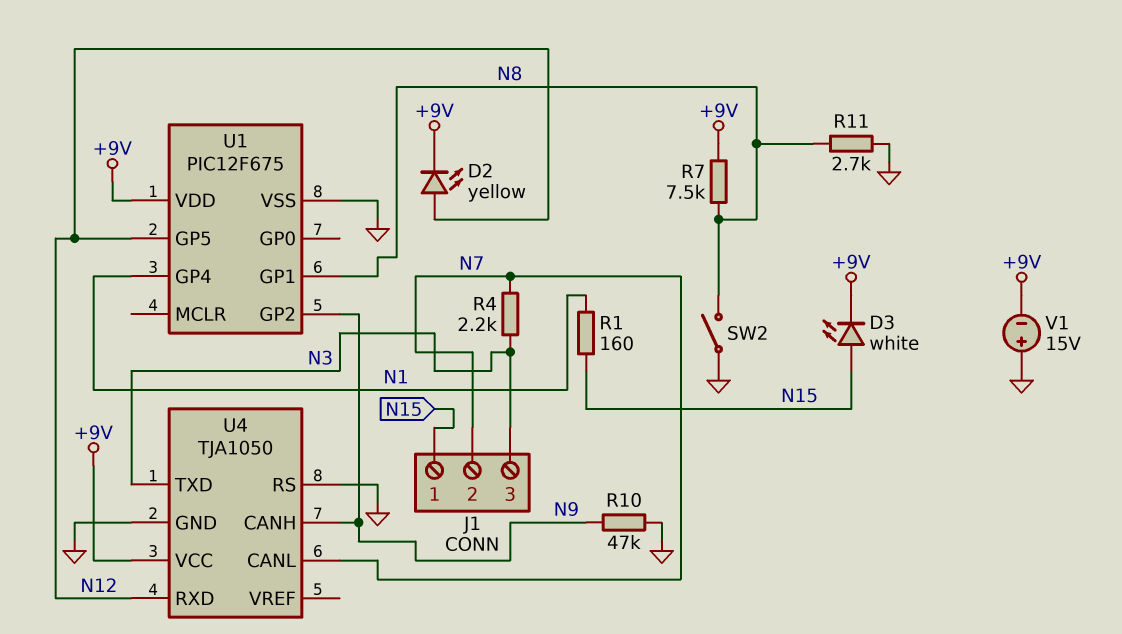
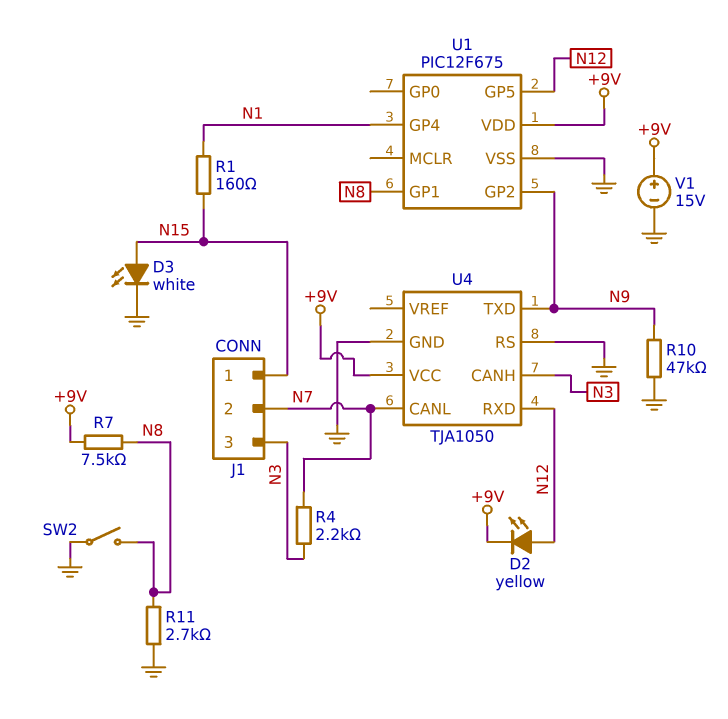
D3: LED white (A N15, K +9V) -> LED white (A N15, K GND)
U4 pin CANH: N9 -> N3
U4 pin TXD: N3 -> N9
V1: 15V (plus GND, minus +9V) -> 15V (plus +9V, minus GND)

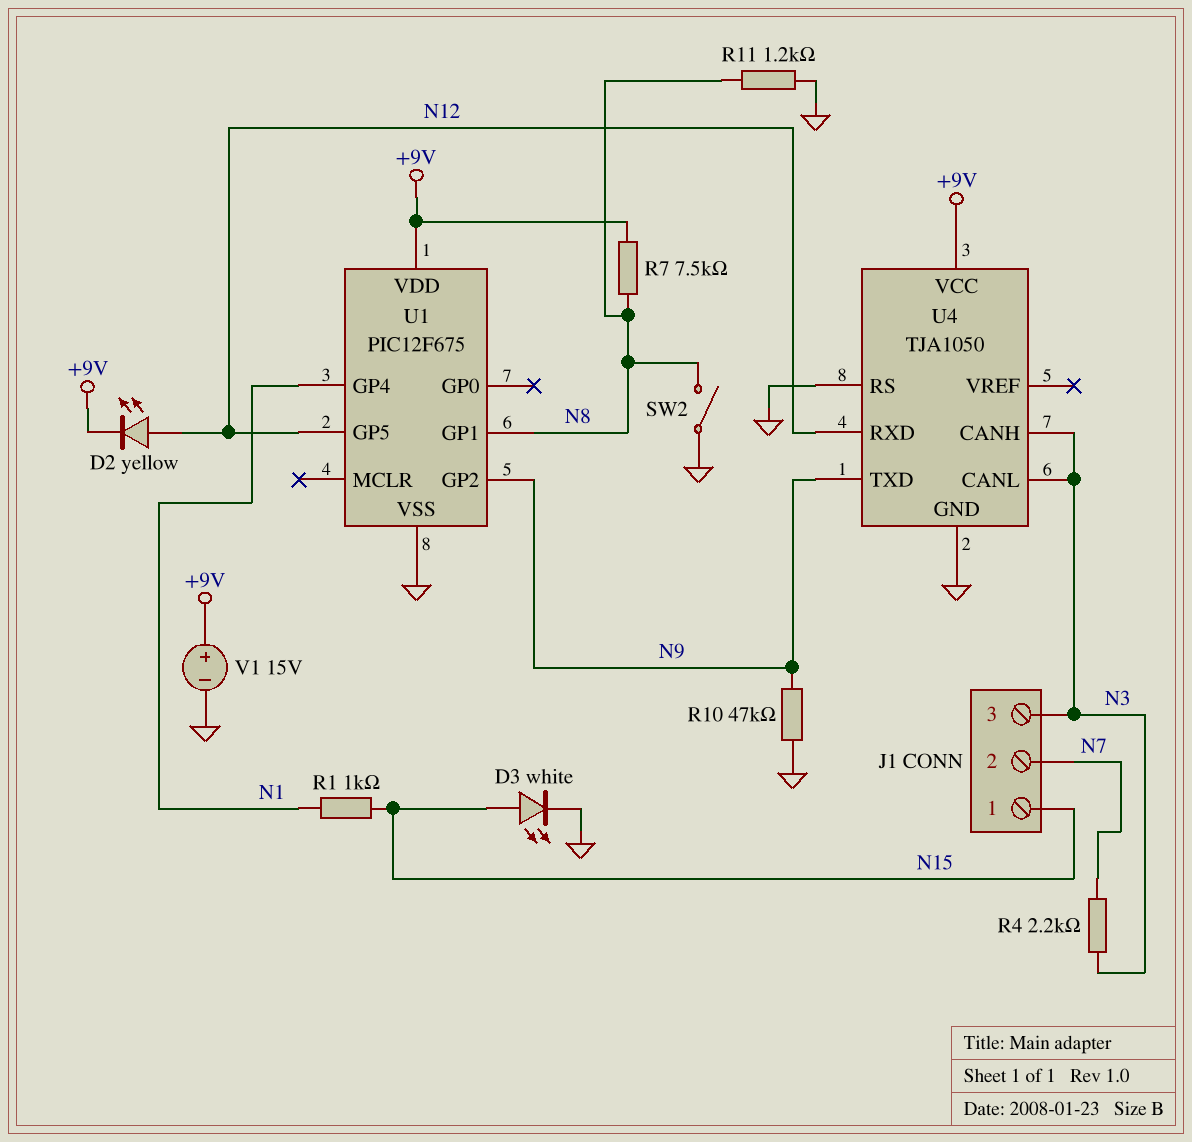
R1: 160 (N1, N15) -> 1k (N1, N15)
R11: 2.7k (GND, N8) -> 1.2k (GND, N8)
U4 pin CANL: N7 -> N3

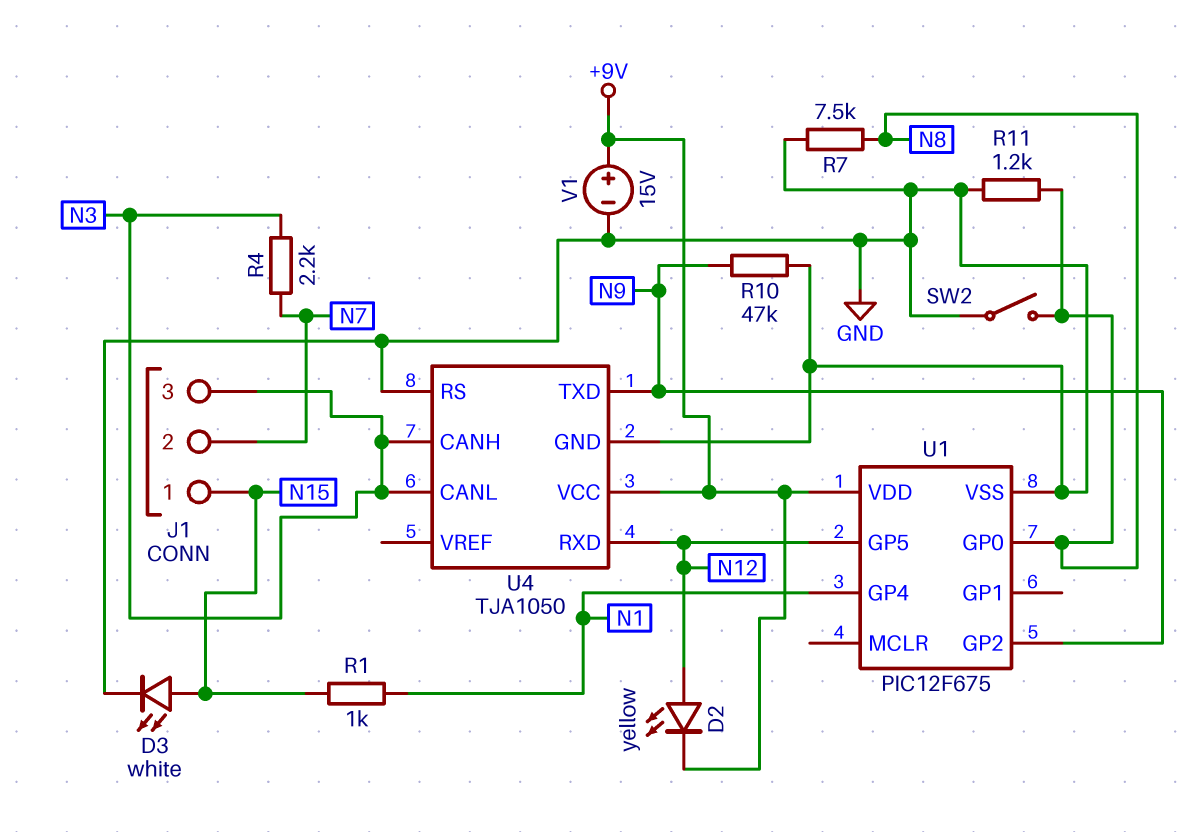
R7: 7.5k (+9V, N8) -> 7.5k (GND, N8)
U1 pin GP0: none -> N8
U1 pin GP1: N8 -> none

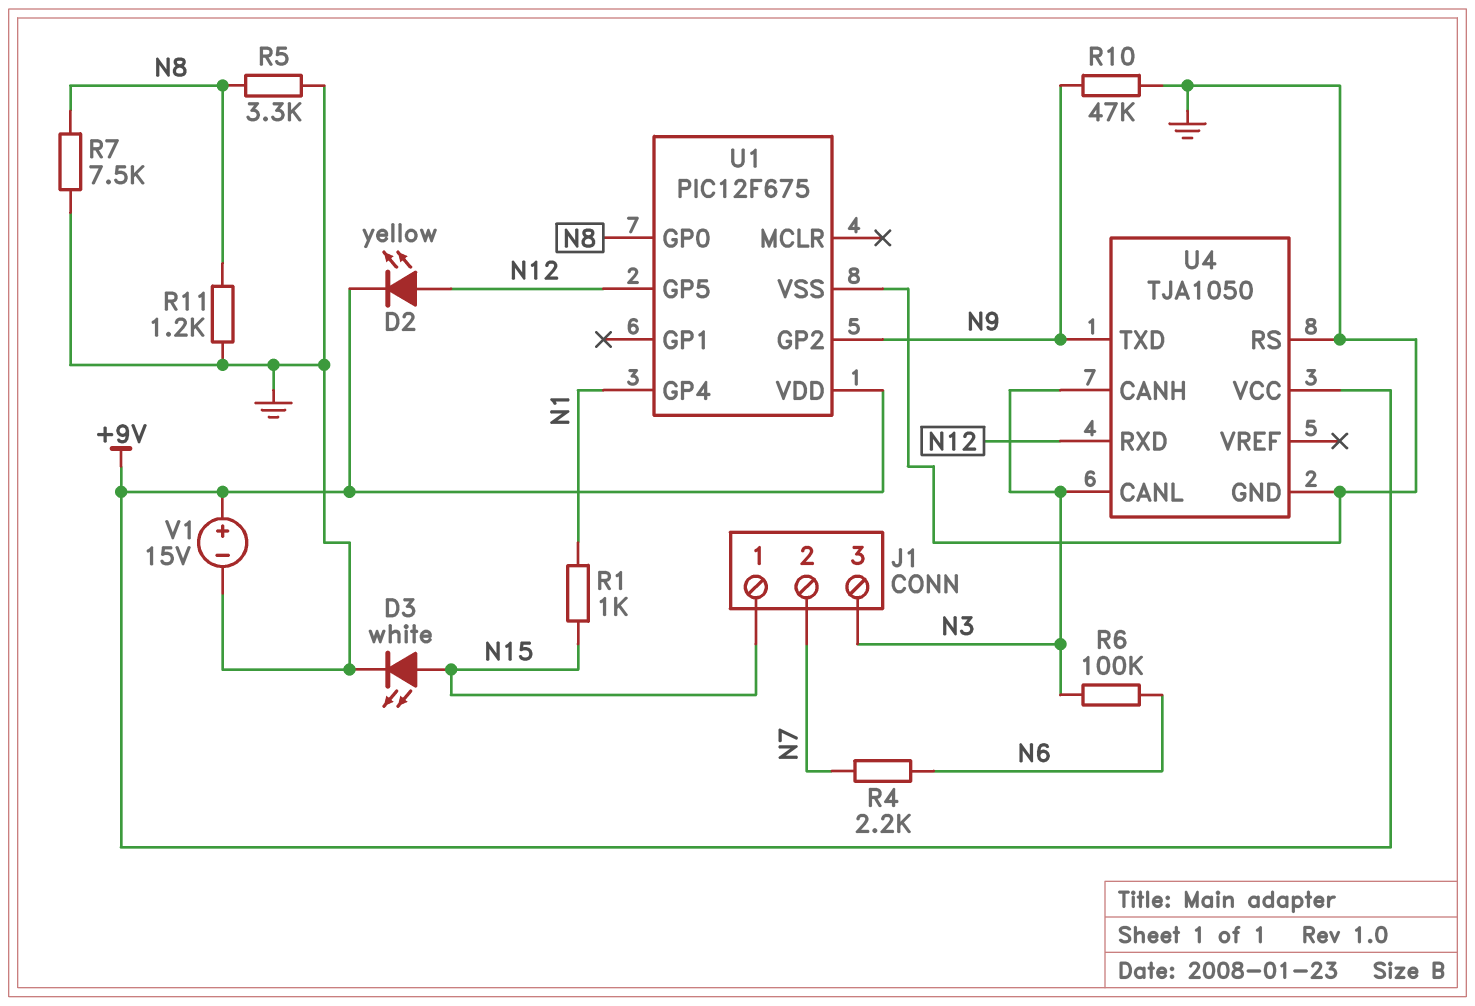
R4: 2.2k (N3, N7) -> 2.2k (N6, N7)
R5: none -> 3.3k (GND, N8)
R6: none -> 100k (N3, N6)
SW2: switch (GND, N8) -> none

